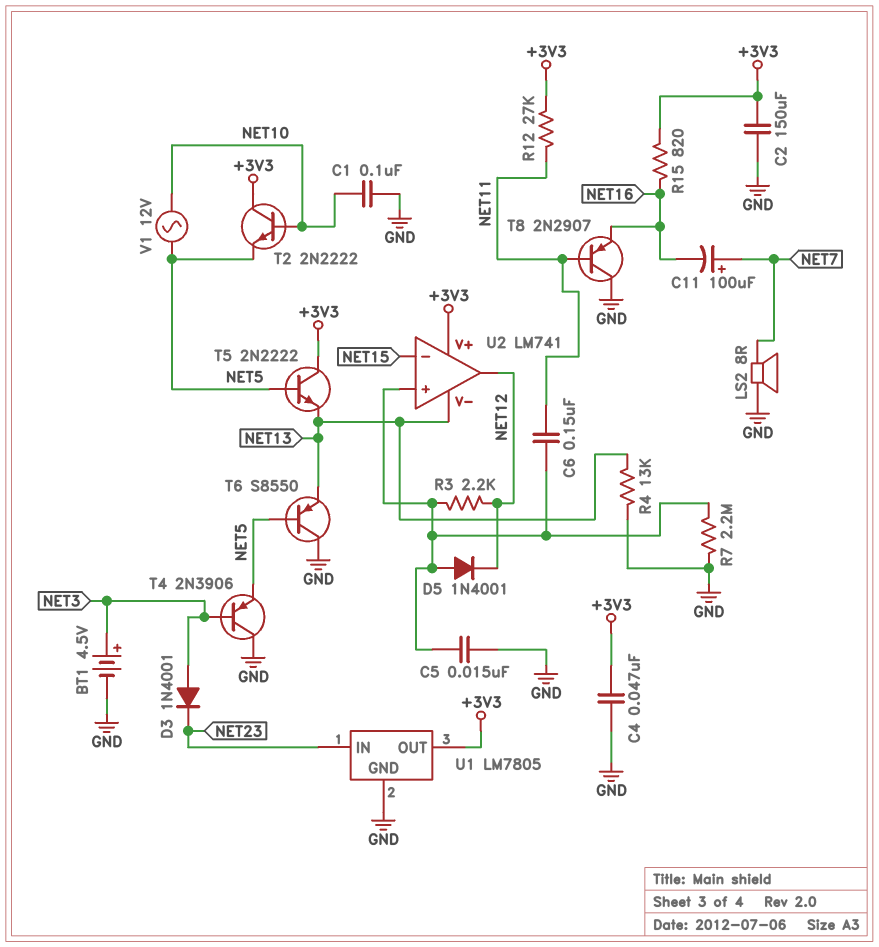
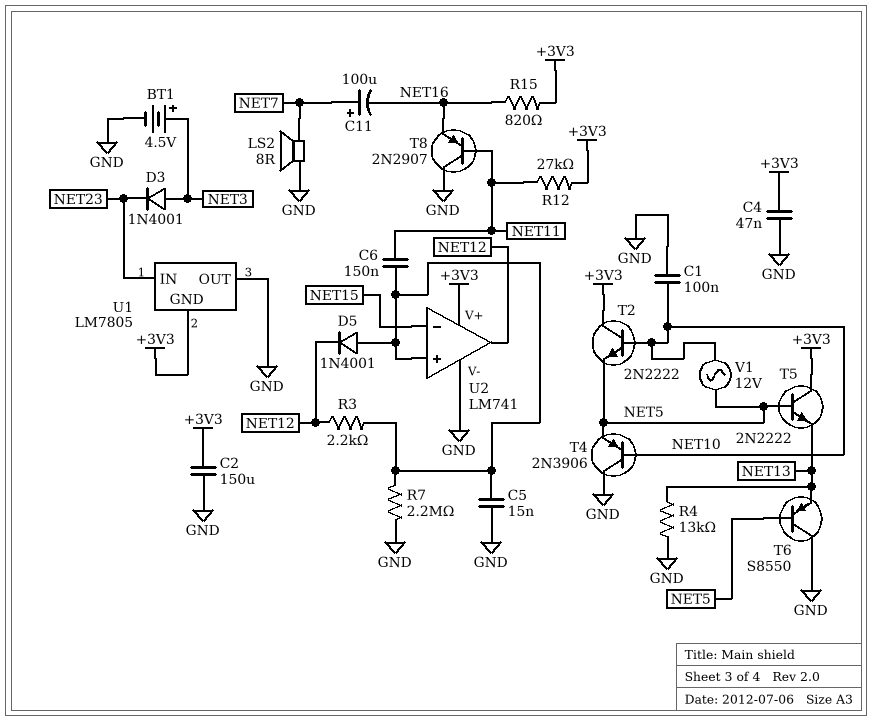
T4: PNP 2N3906 (B NET3, C GND, E NET5) -> PNP 2N3906 (B NET10, C GND, E NET5)
U1 pin GND: GND -> +3V3
U1 pin OUT: +3V3 -> GND
U2 pin V-: NET13 -> GND

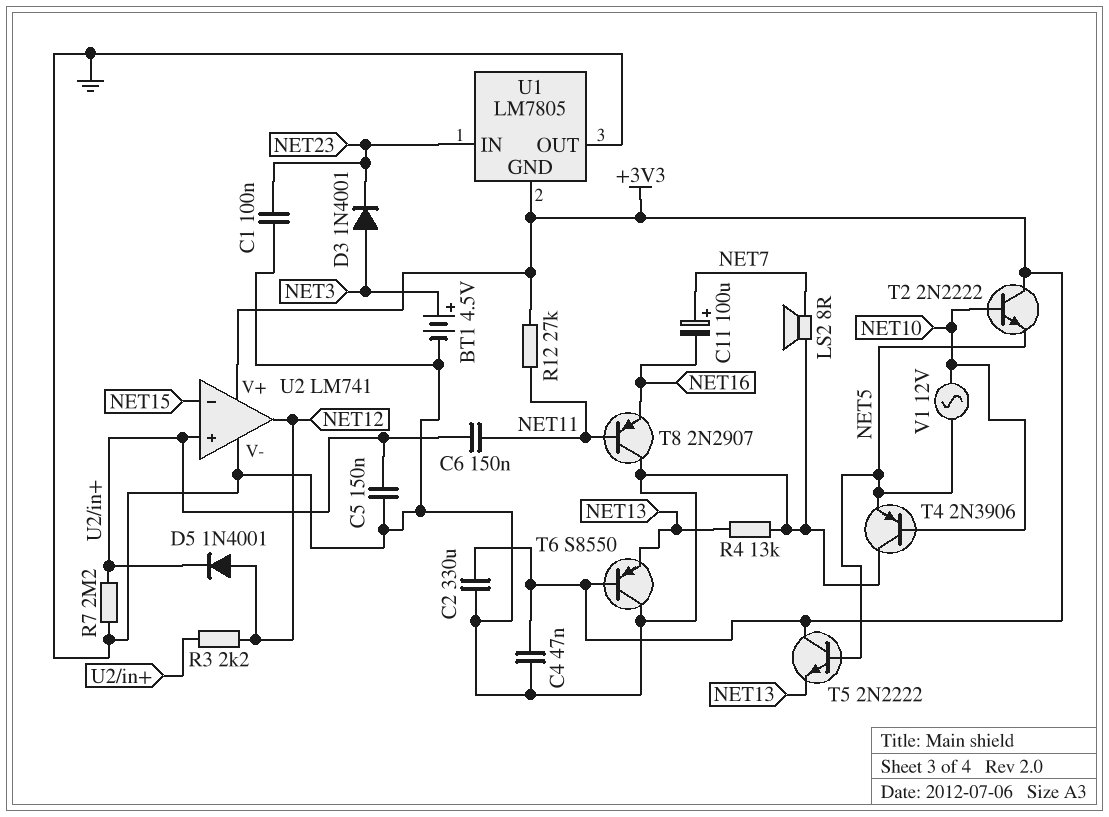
C1: 100nF (GND, NET10) -> 100nF (GND, NET23)
C2: 150uF (+3V3, GND) -> 330uF (+3V3, GND)
C5: 15nF (GND, U2/in+) -> 150nF (GND, U2/in+)
D5: diode 1N4001 (A U2/in+, K NET12) -> diode 1N4001 (A NET12, K U2/in+)
R15: 820 (+3V3, NET16) -> none
T6: PNP S8550 (B NET5, C GND, E NET13) -> PNP S8550 (B +3V3, C GND, E NET13)

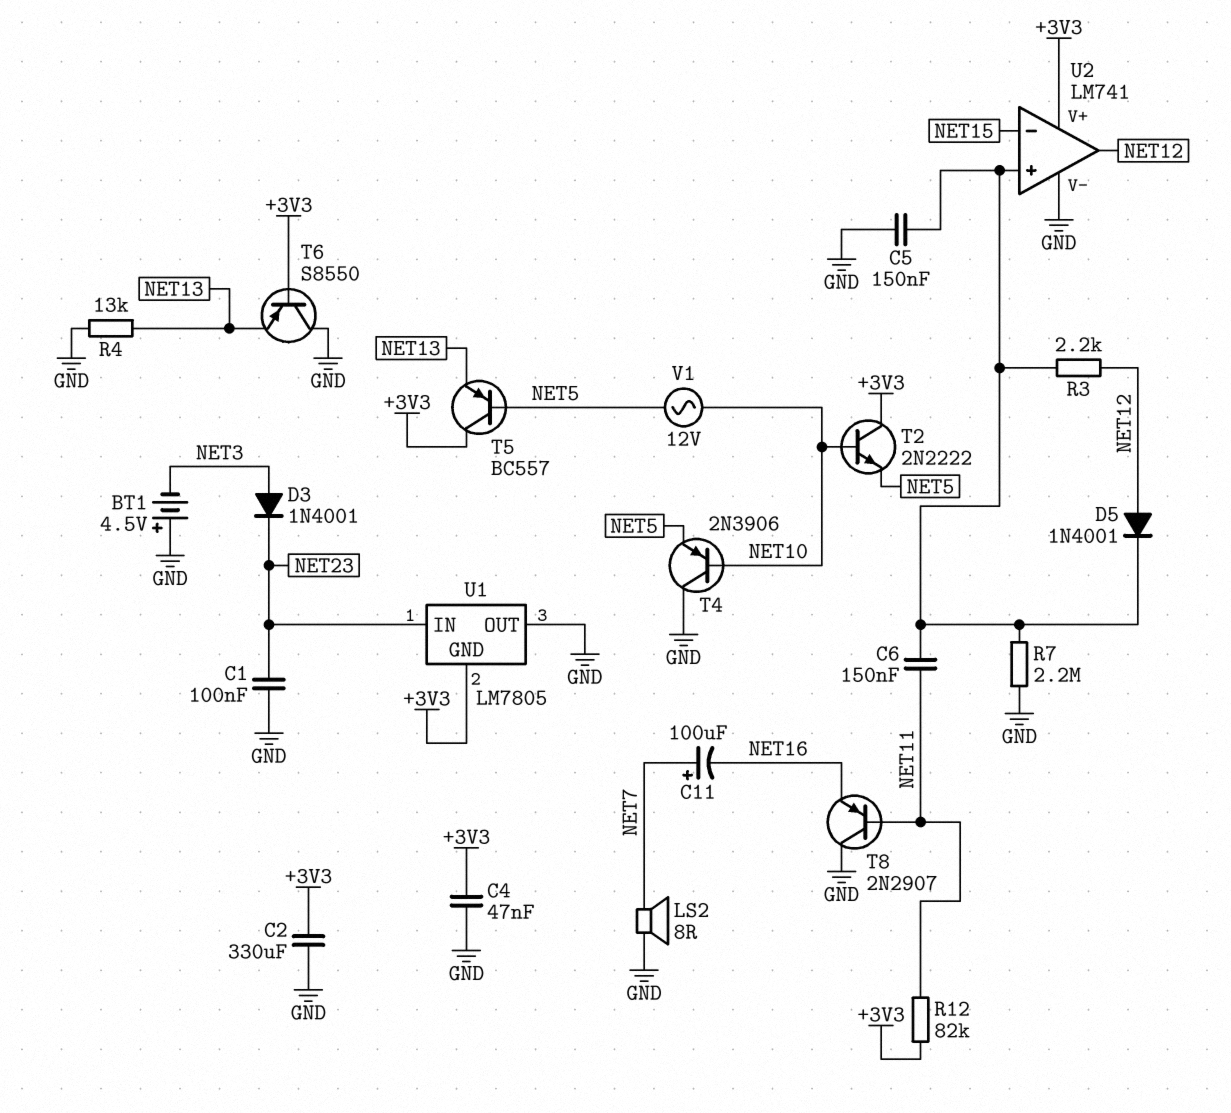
BT1: 4.5V (plus NET3, minus GND) -> 4.5V (plus GND, minus NET3)
R12: 27k (+3V3, NET11) -> 82k (+3V3, NET11)
T5: NPN 2N2222 (B NET5, C +3V3, E NET13) -> PNP BC557 (B NET5, C +3V3, E NET13)

